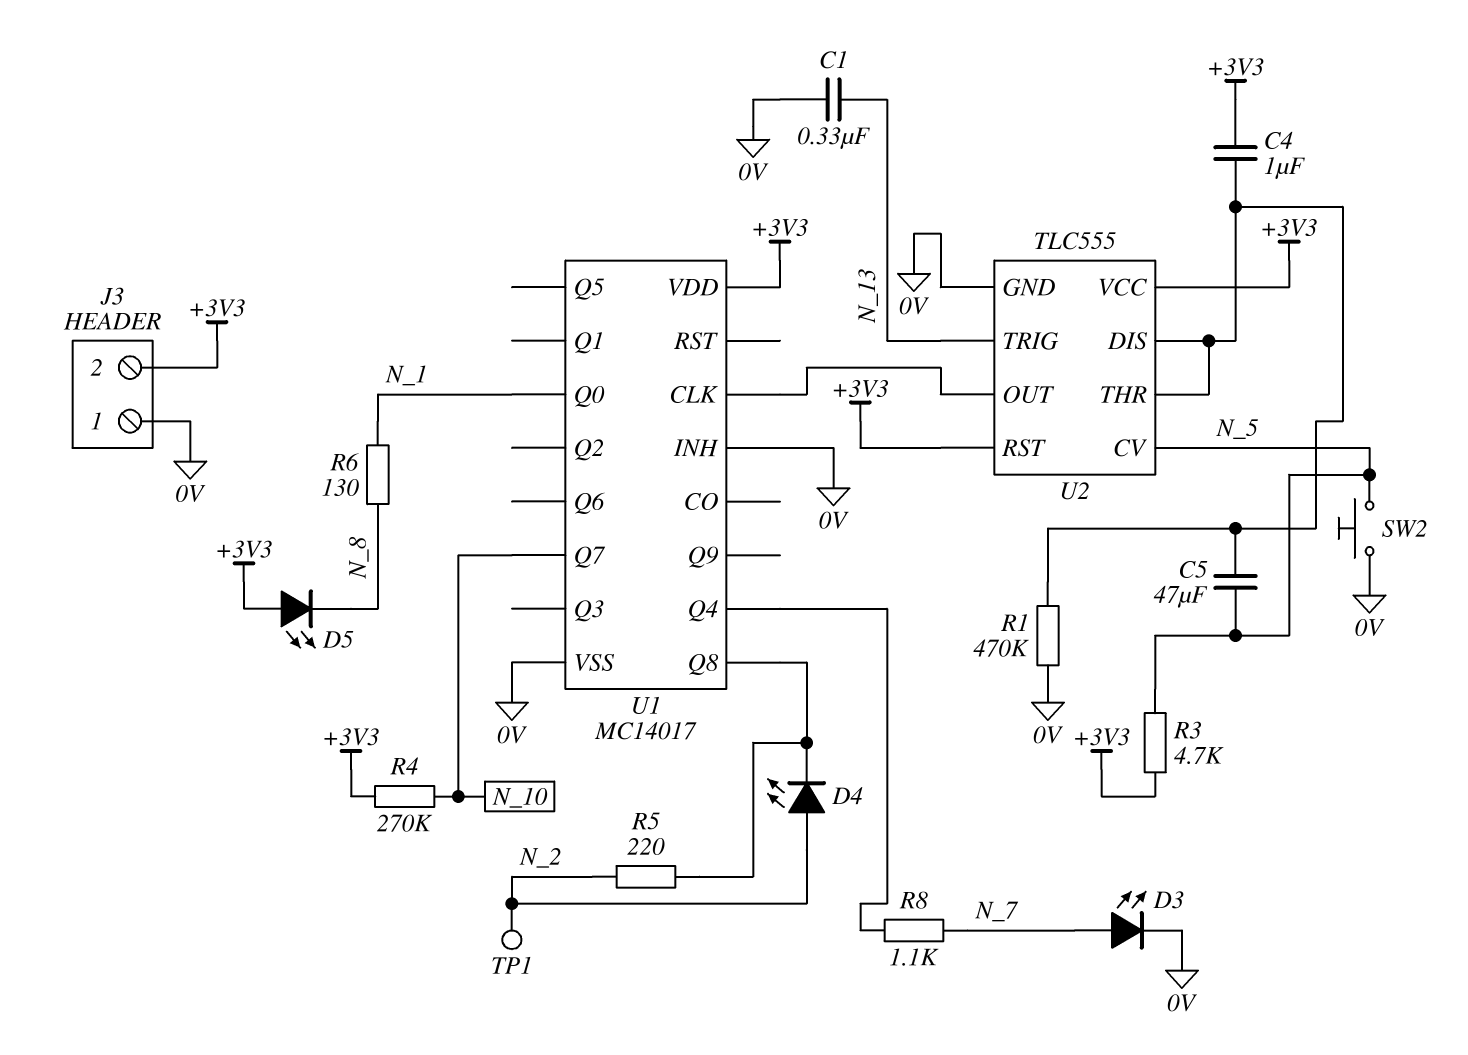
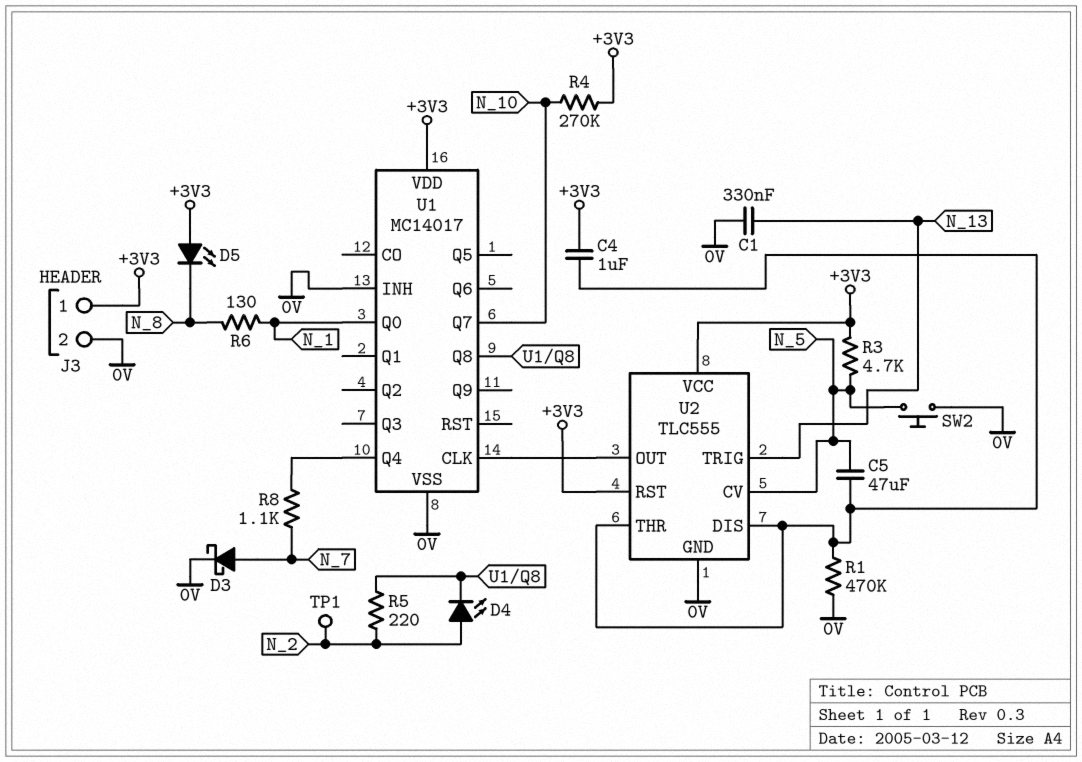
D3: LED (A N_7, K 0V) -> schottky (A N_7, K 0V)
J3 pin 1: 0V -> +3V3
J3 pin 2: +3V3 -> 0V

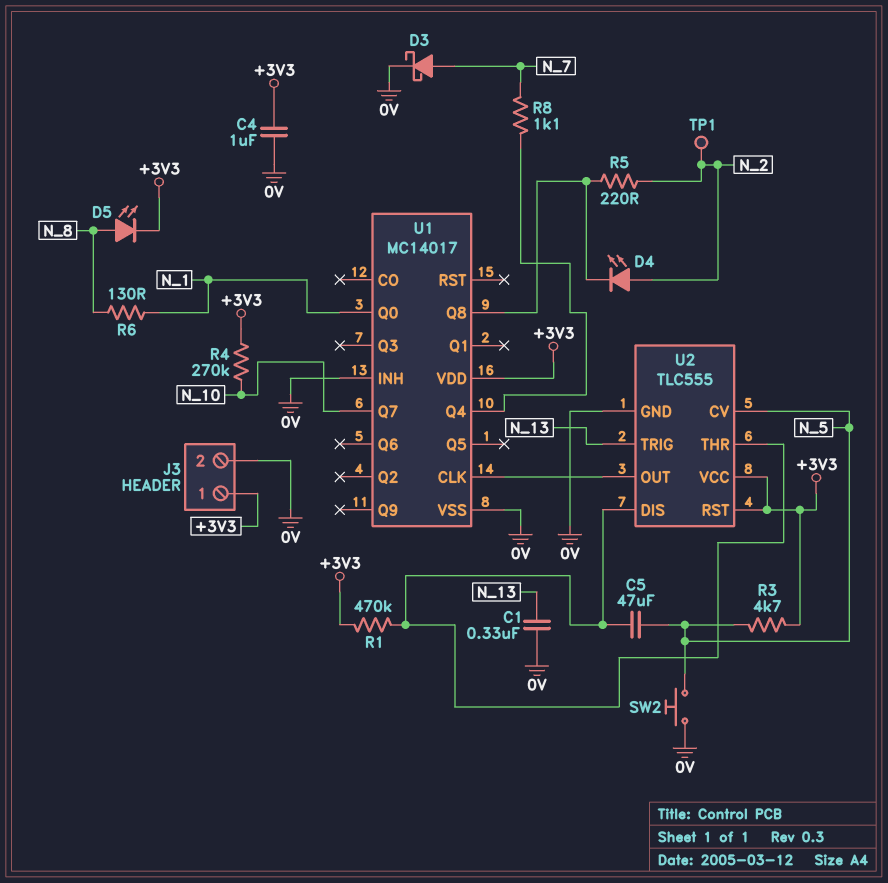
C4: 1uF (+3V3, U2/DIS) -> 1uF (+3V3, 0V)
D5: LED (A +3V3, K N_8) -> LED (A N_8, K +3V3)
R1: 470k (0V, U2/DIS) -> 470k (+3V3, U2/DIS)

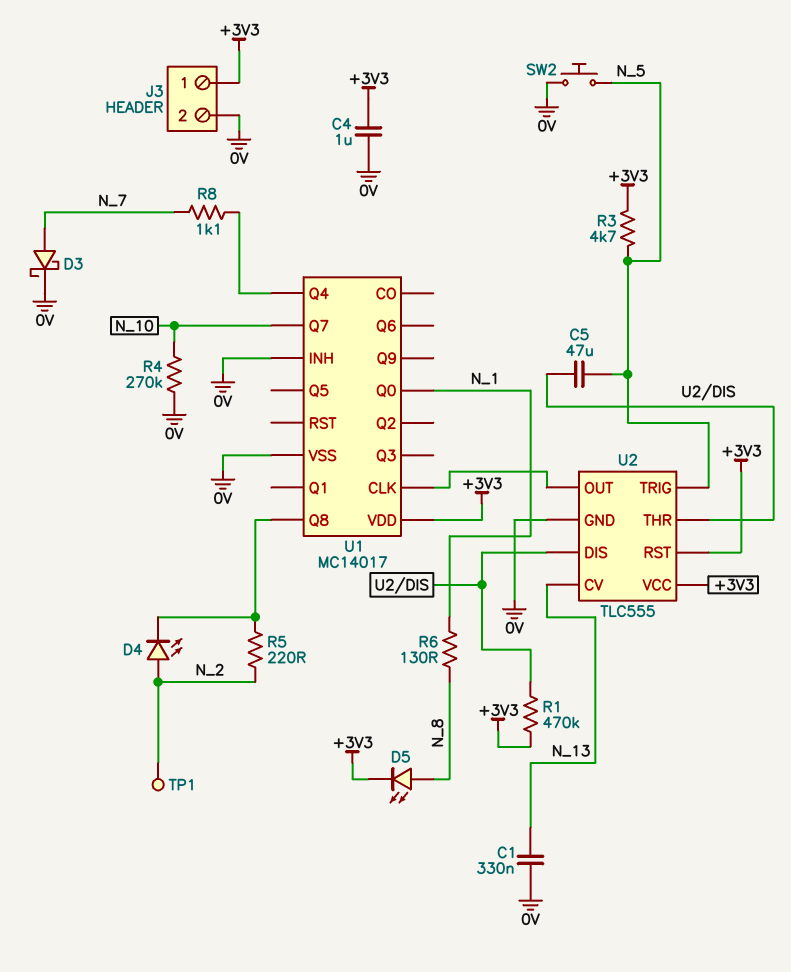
R4: 270k (+3V3, N_10) -> 270k (0V, N_10)
U2 pin CV: N_5 -> N_13
U2 pin TRIG: N_13 -> N_5

